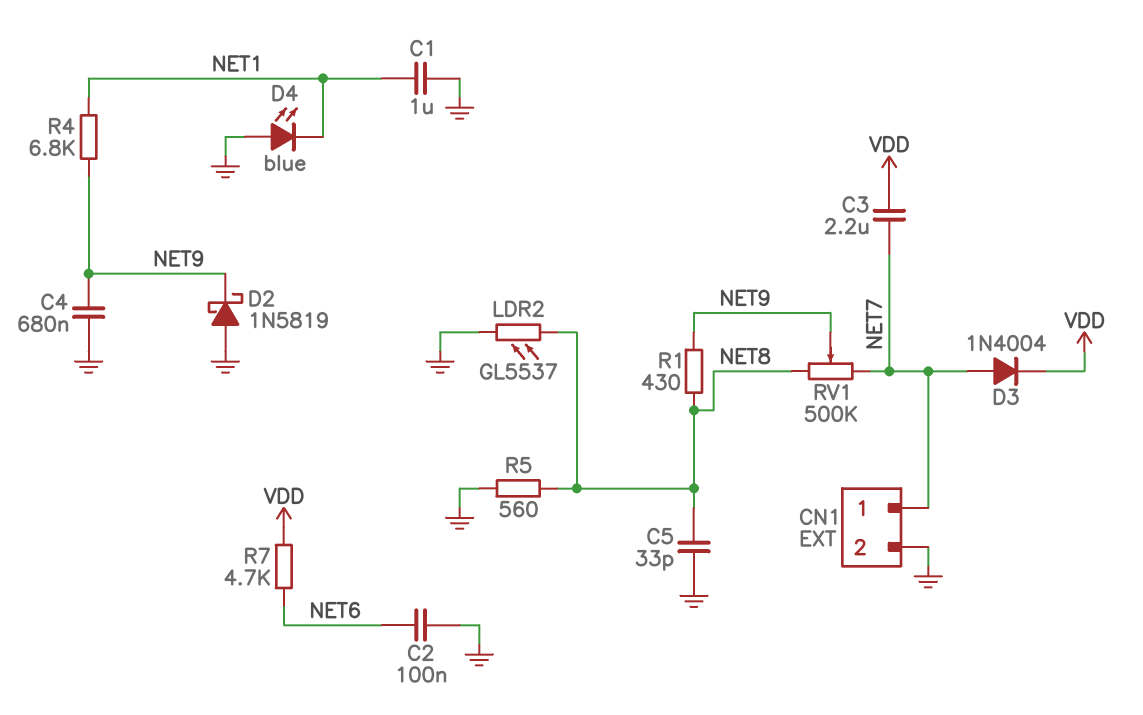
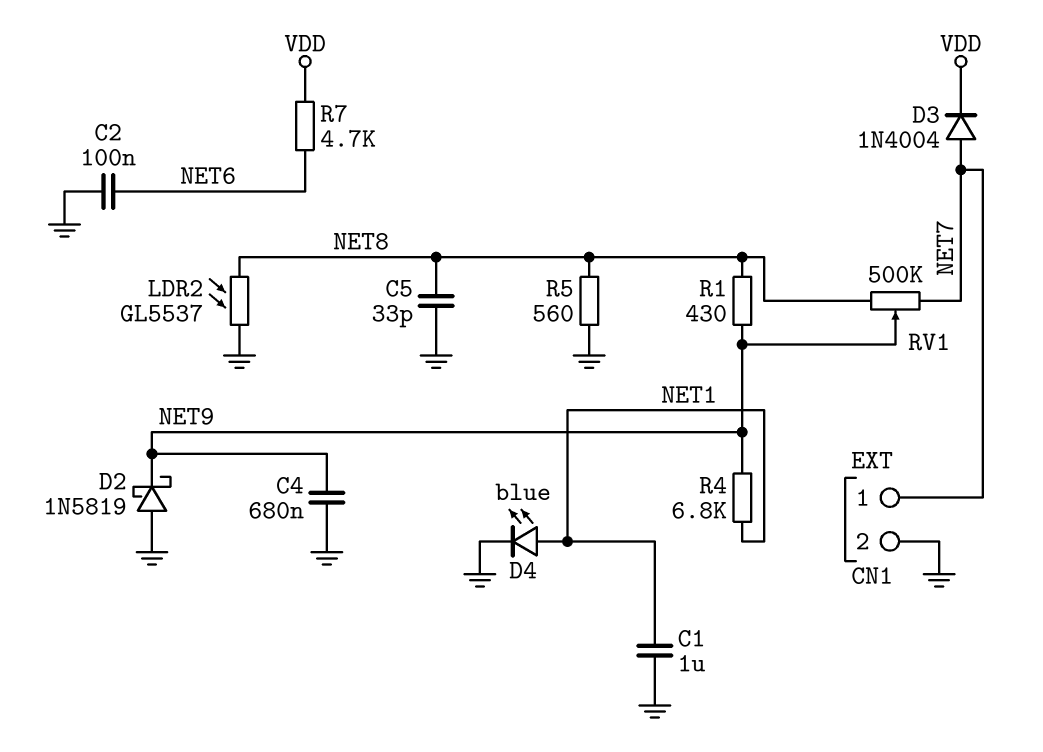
C3: 2.2uF (NET7, VDD) -> none
D4: LED blue (A GND, K NET1) -> LED blue (A NET1, K GND)

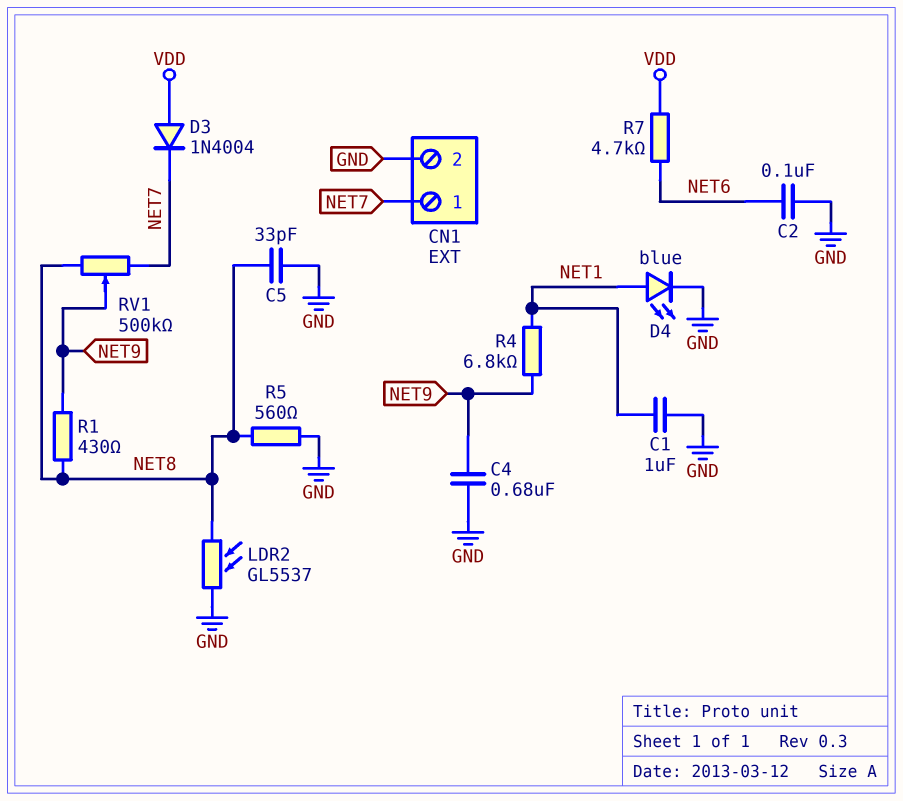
D2: schottky 1N5819 (A GND, K NET9) -> none
D3: diode 1N4004 (A NET7, K VDD) -> diode 1N4004 (A VDD, K NET7)

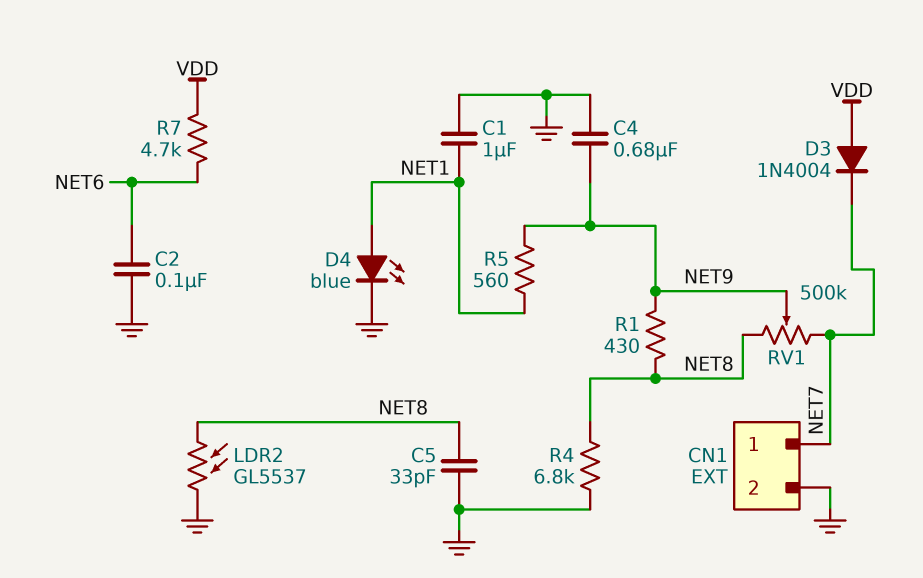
R4: 6.8k (NET1, NET9) -> 6.8k (GND, NET8)
R5: 560 (GND, NET8) -> 560 (NET1, NET9)

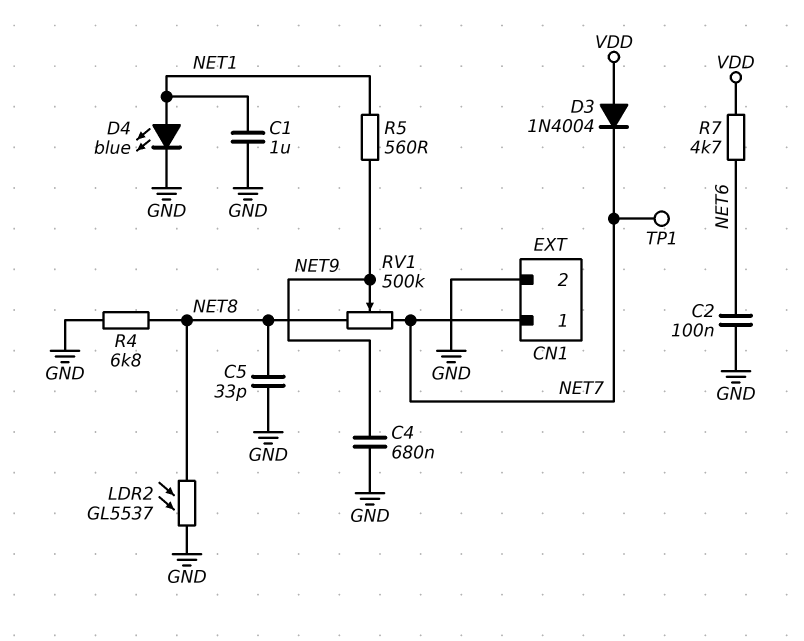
R1: 430 (NET8, NET9) -> none
TP1: none -> test point (NET7)

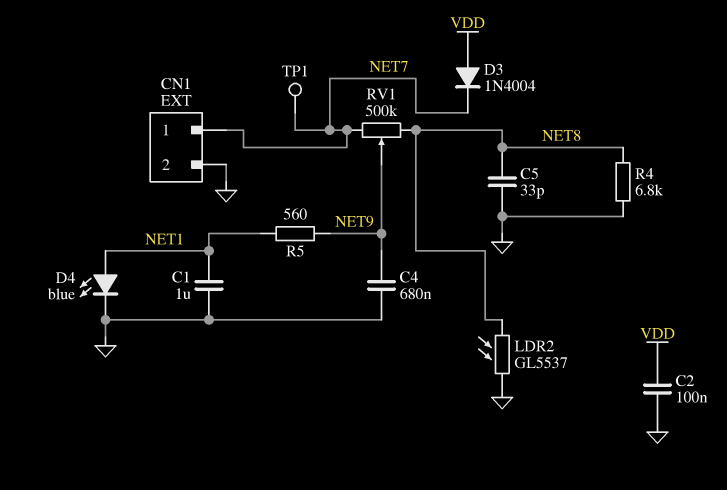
C2: 100nF (GND, NET6) -> 100nF (GND, VDD)
R7: 4.7k (NET6, VDD) -> none

